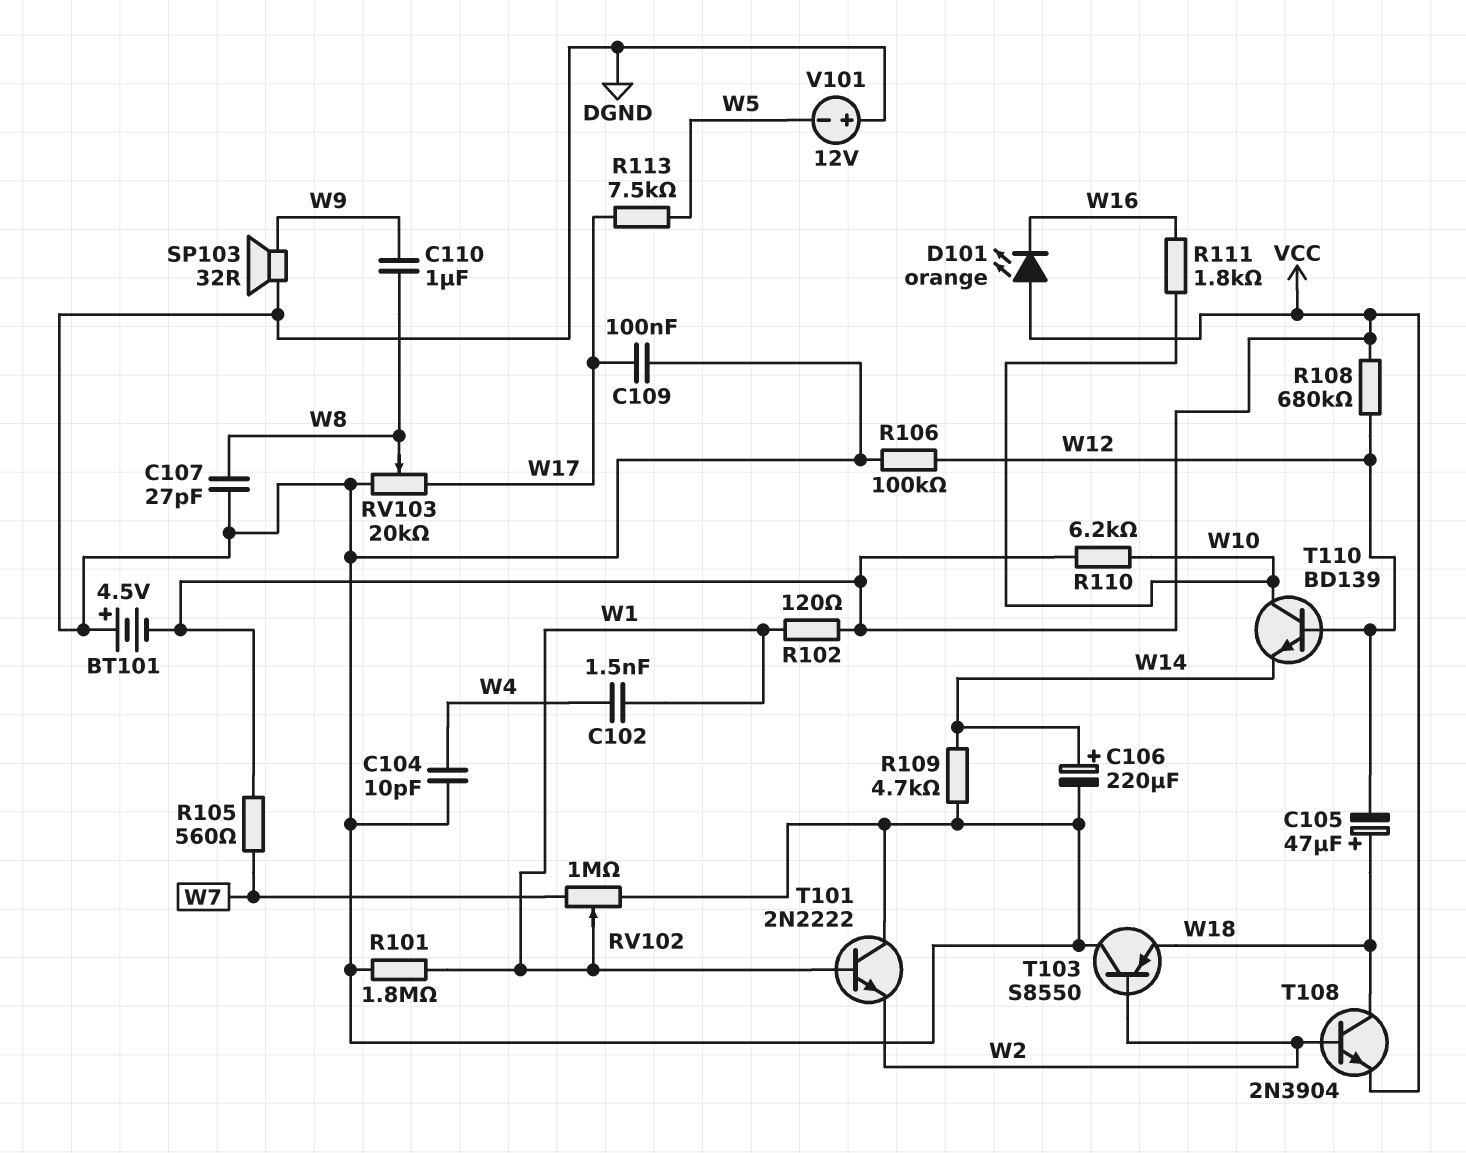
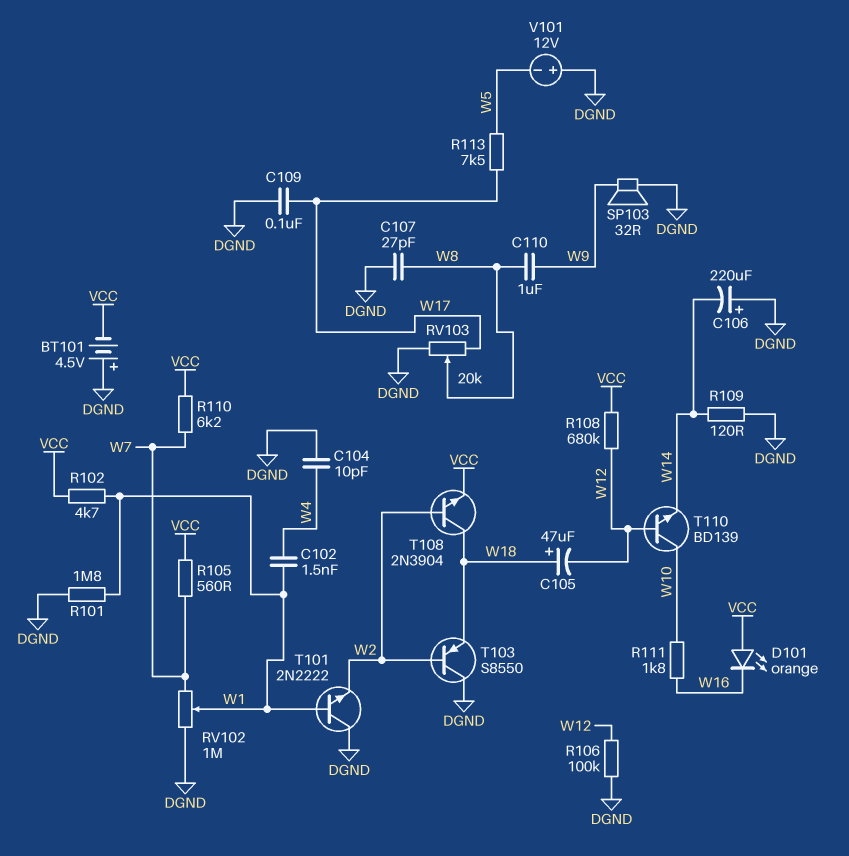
C106: 220uF (plus W14, minus DGND) -> 220uF (plus DGND, minus W14)
R102: 120 (VCC, W1) -> 4.7k (VCC, W1)
R109: 4.7k (DGND, W14) -> 120 (DGND, W14)
R110: 6.2k (VCC, W10) -> 6.2k (VCC, W7)

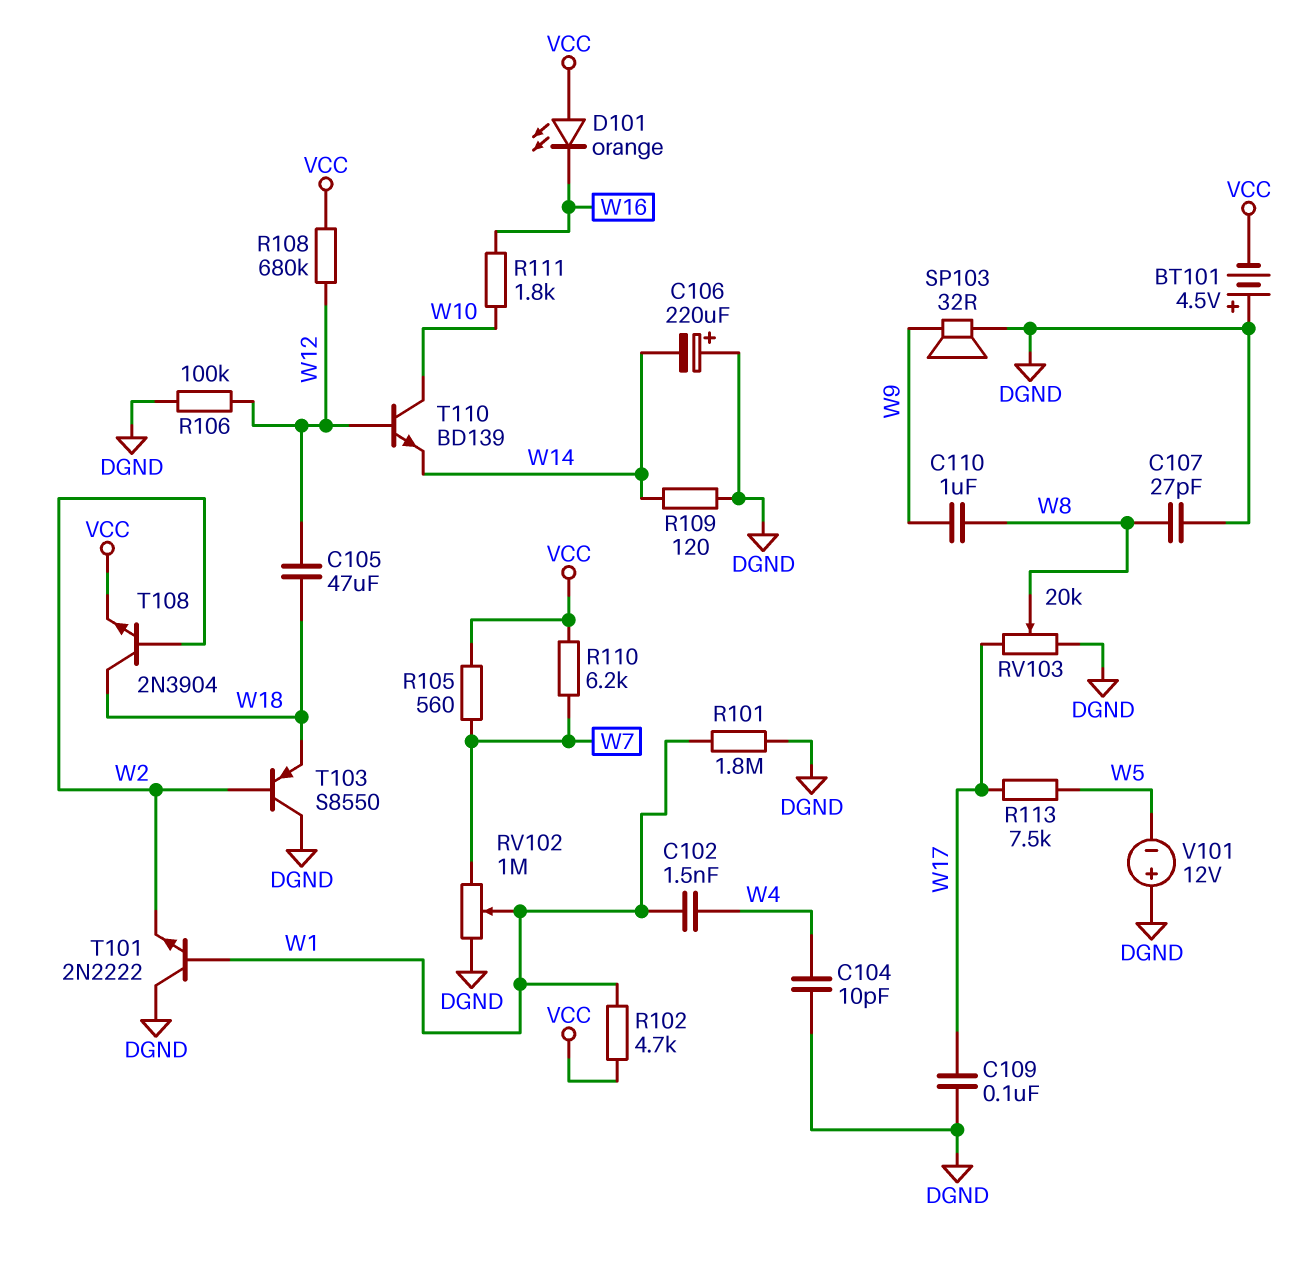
C105: 47uF (plus W18, minus W12) -> 47uF (W12, W18)

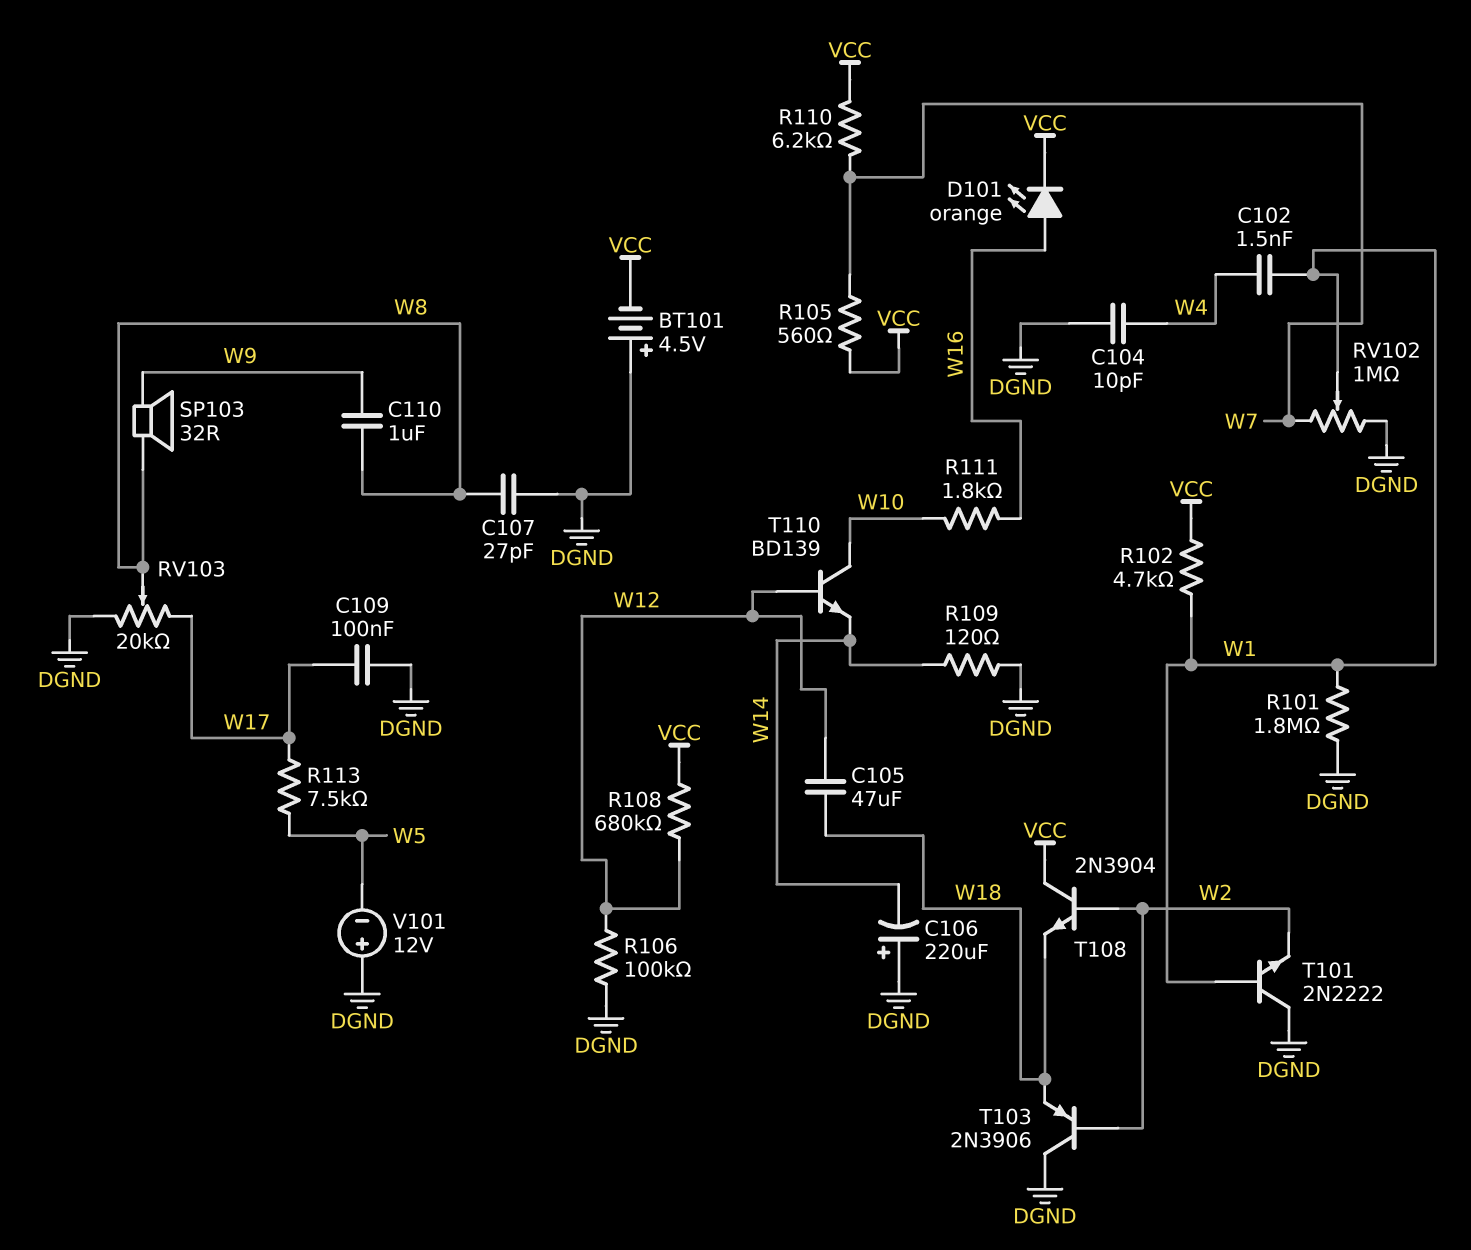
D101: LED orange (A VCC, K W16) -> LED orange (A W16, K VCC)
SP103: speaker 32R (DGND, W9) -> speaker 32R (W8, W9)
T103: PNP S8550 (B W2, C DGND, E W18) -> PNP 2N3906 (B W2, C DGND, E W18)
T108: NPN 2N3904 (B W2, C W18, E VCC) -> NPN 2N3904 (B W2, C VCC, E W18)

